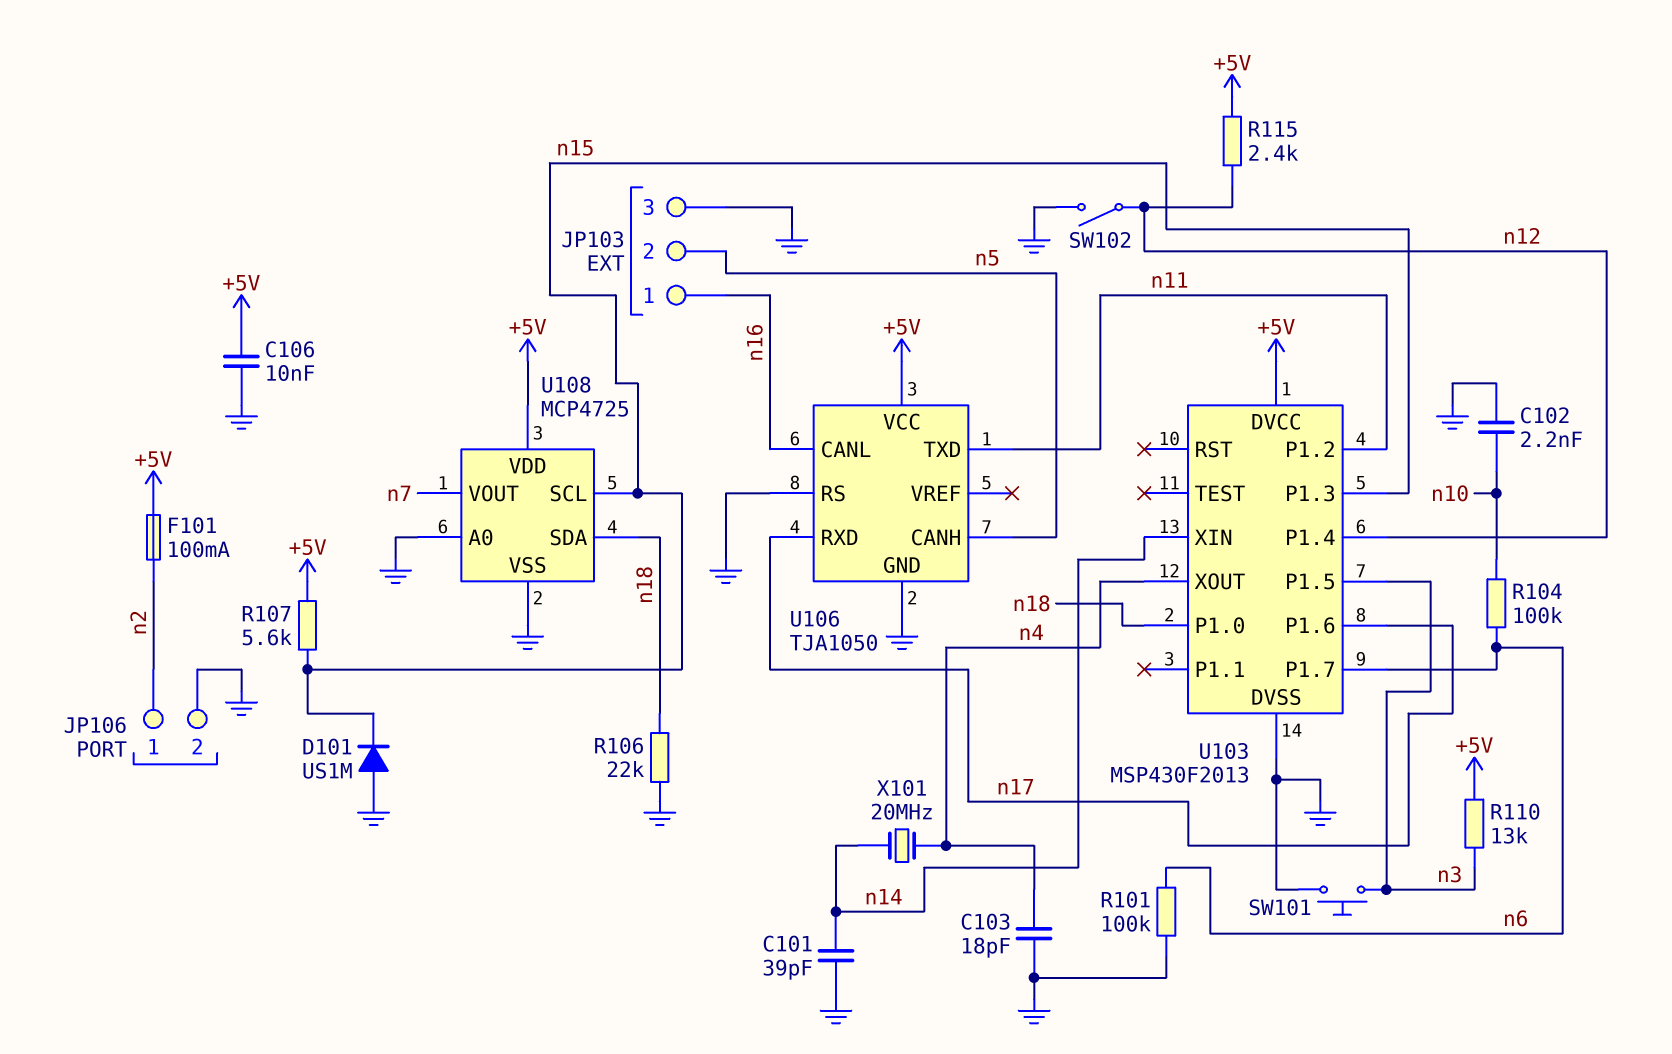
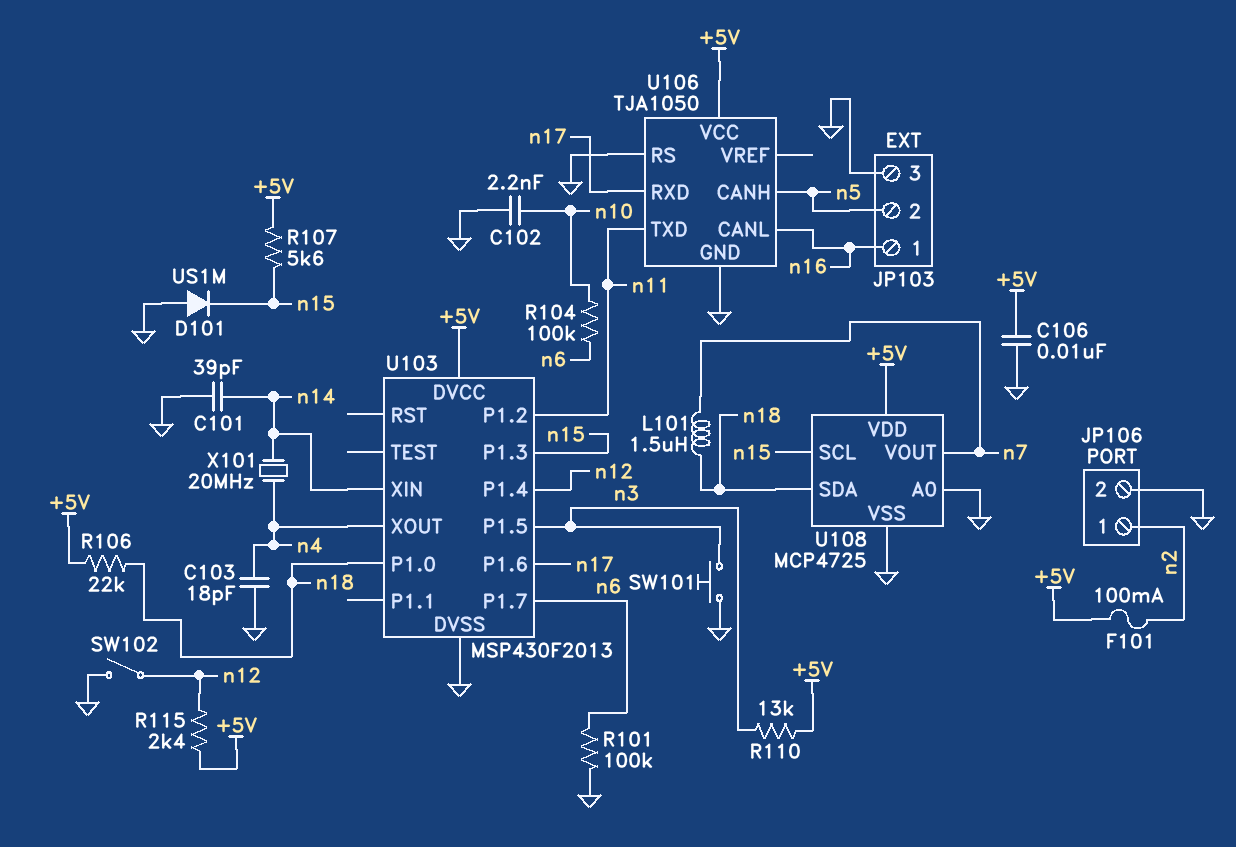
L101: none -> 1.5uH (n7, n18)
R106: 22k (GND, n18) -> 22k (+5V, n18)

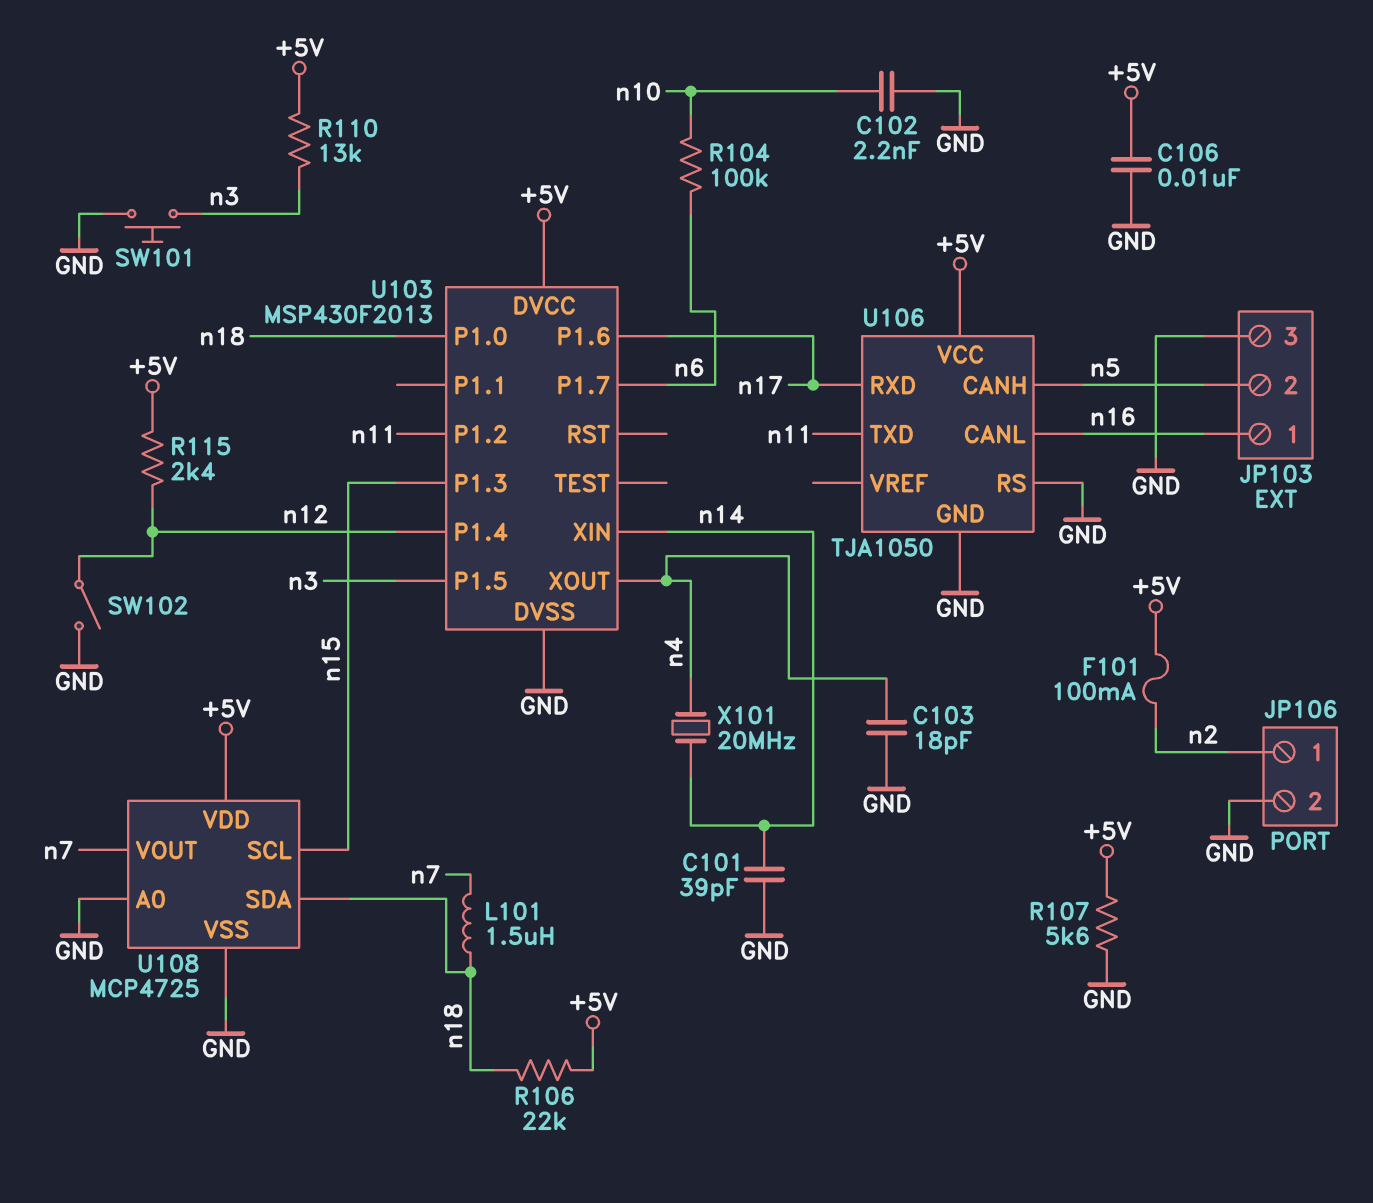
D101: diode US1M (A GND, K n15) -> none
R101: 100k (GND, n6) -> none
R107: 5.6k (+5V, n15) -> 5.6k (+5V, GND)

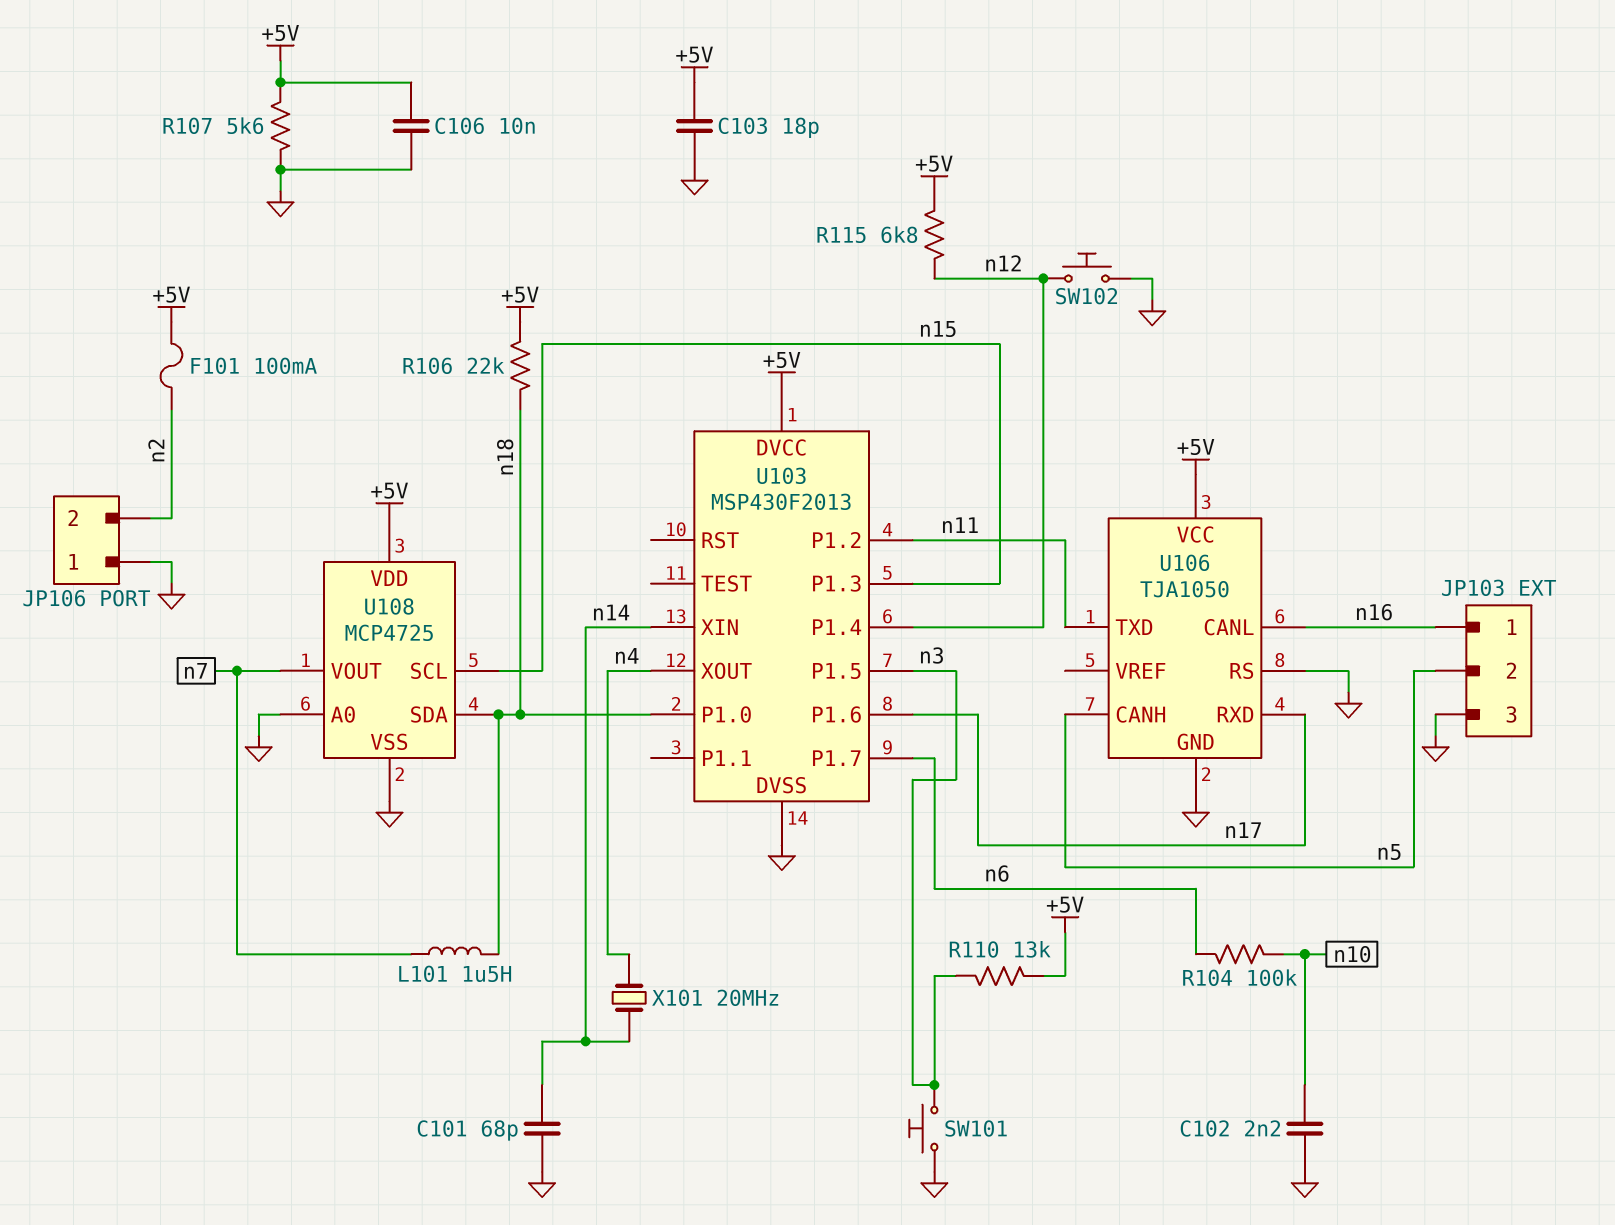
C101: 39pF (GND, n14) -> 68pF (GND, n14)
C103: 18pF (GND, n4) -> 18pF (+5V, GND)
JP106 pin 1: n2 -> GND
JP106 pin 2: GND -> n2
R115: 2.4k (+5V, n12) -> 6.8k (+5V, n12)
SW102: switch (GND, n12) -> button (GND, n12)

